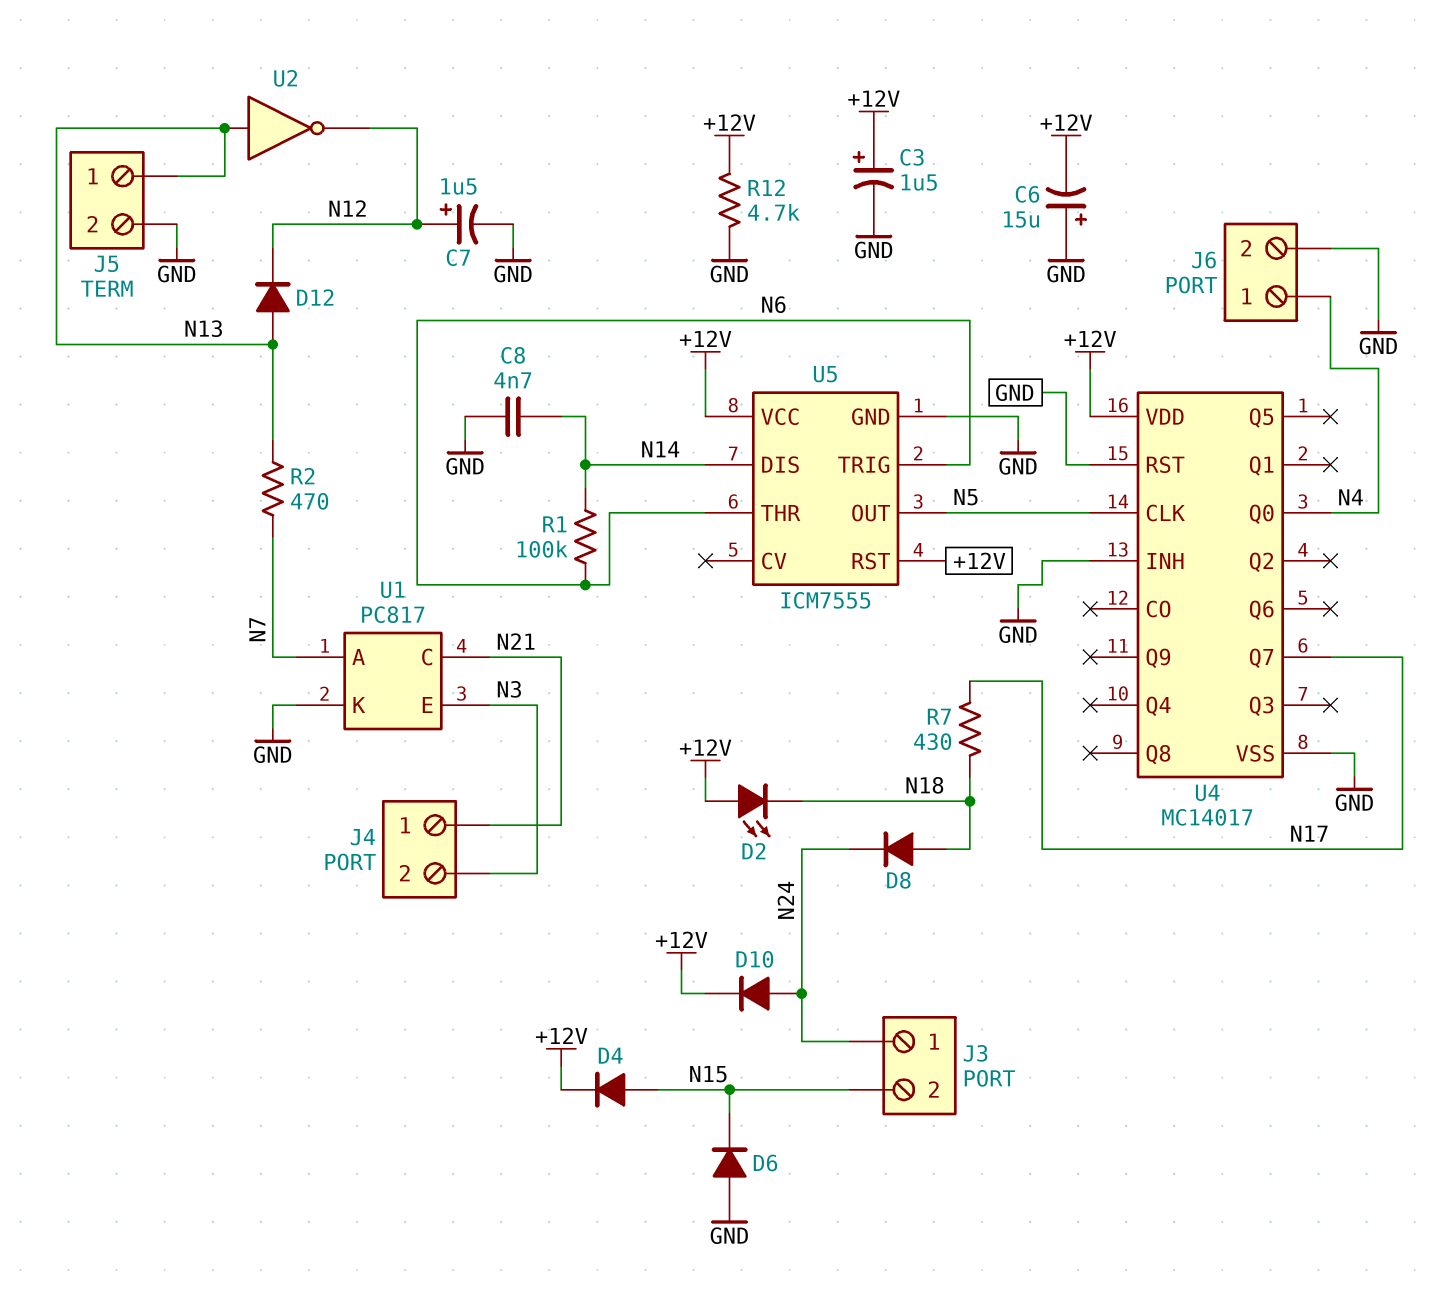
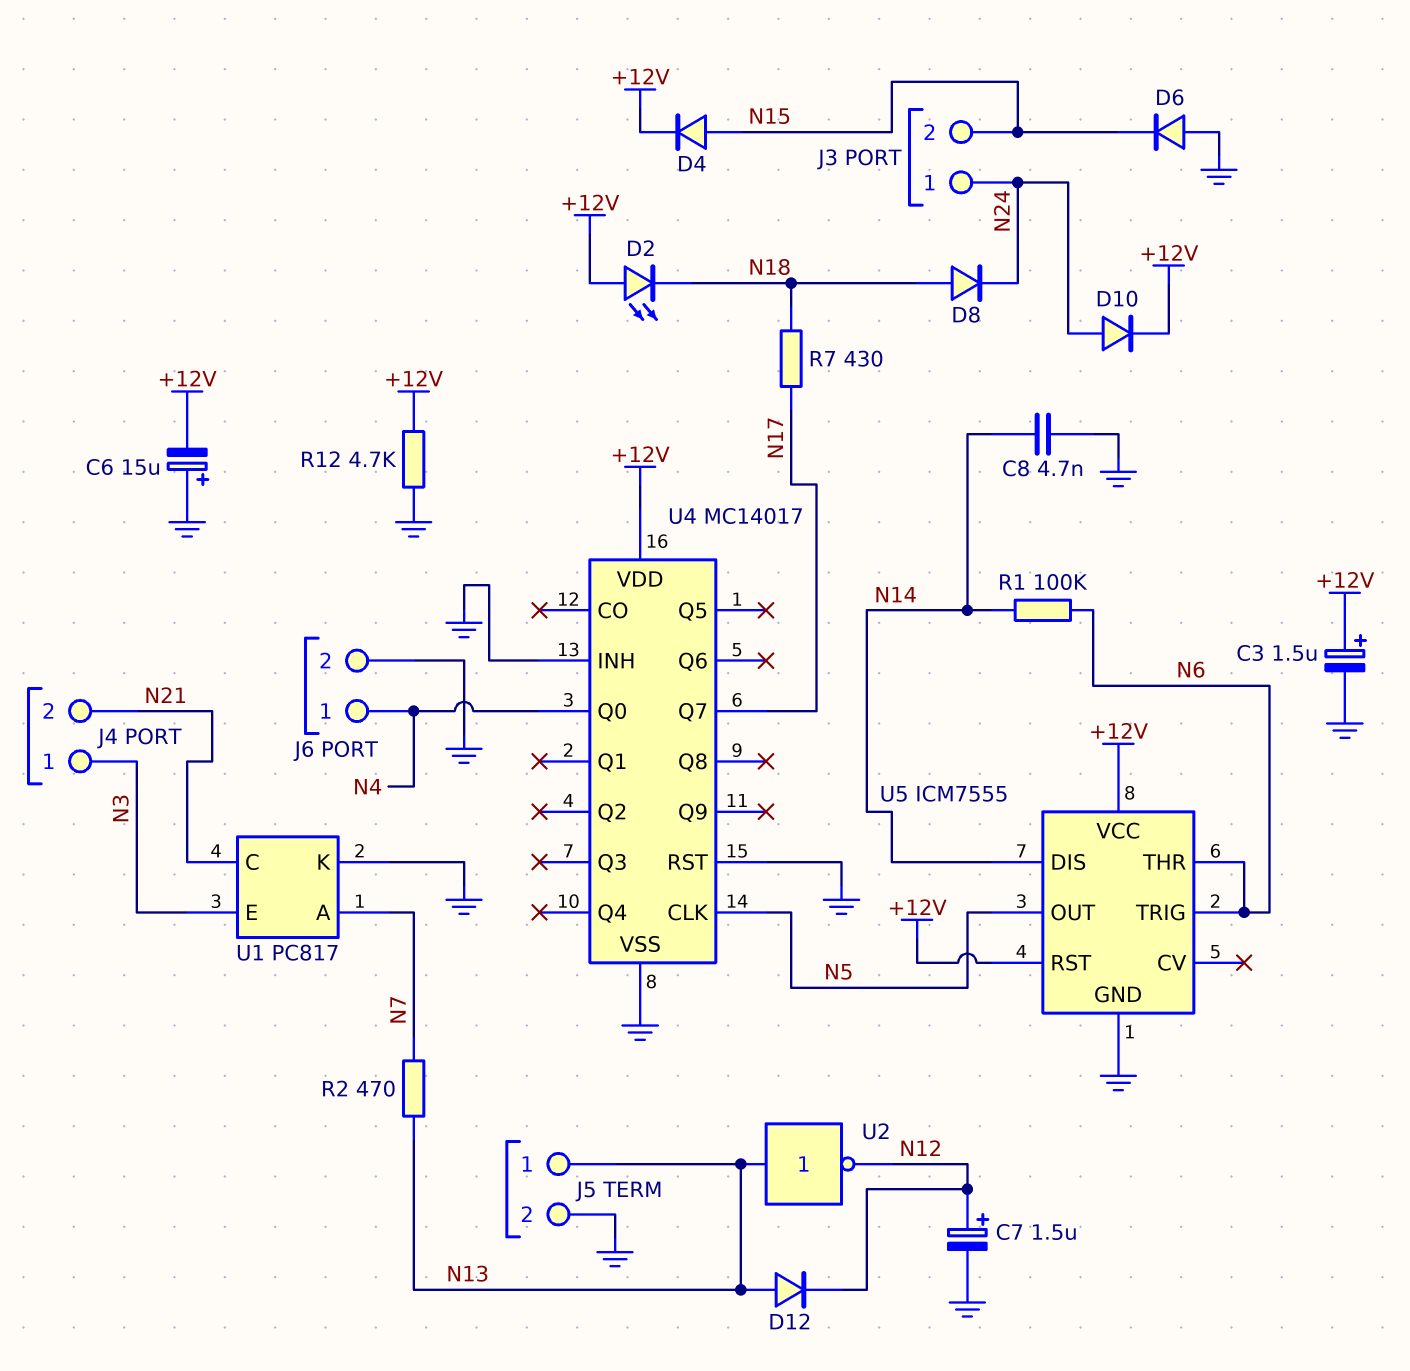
J4 pin 1: N21 -> N3
J4 pin 2: N3 -> N21

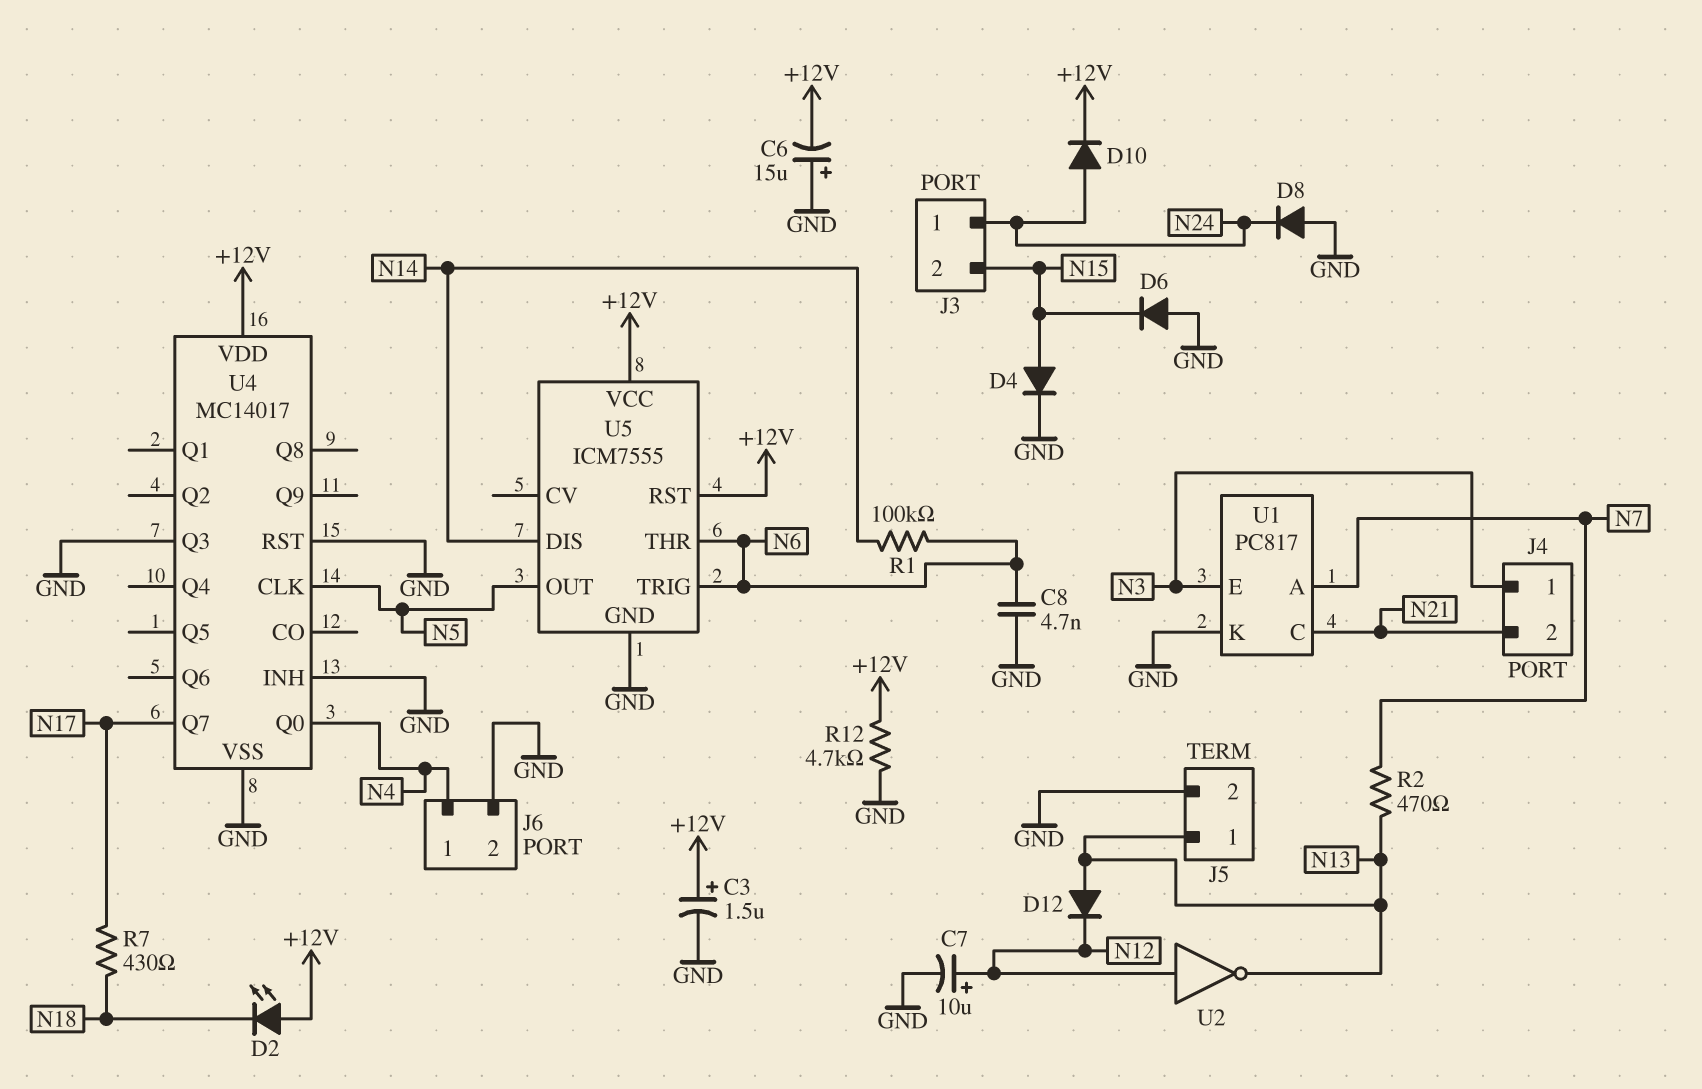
C7: 1.5uF (plus N12, minus GND) -> 10uF (plus N12, minus GND)
C8: 4.7nF (GND, N14) -> 4.7nF (GND, N6)
D4: diode (A N15, K +12V) -> diode (A N15, K GND)
D8: diode (A N18, K N24) -> diode (A GND, K N24)
U2: NOT (in N13, out N12) -> NOT (in N12, out N13)
U4 pin Q3: none -> GND

